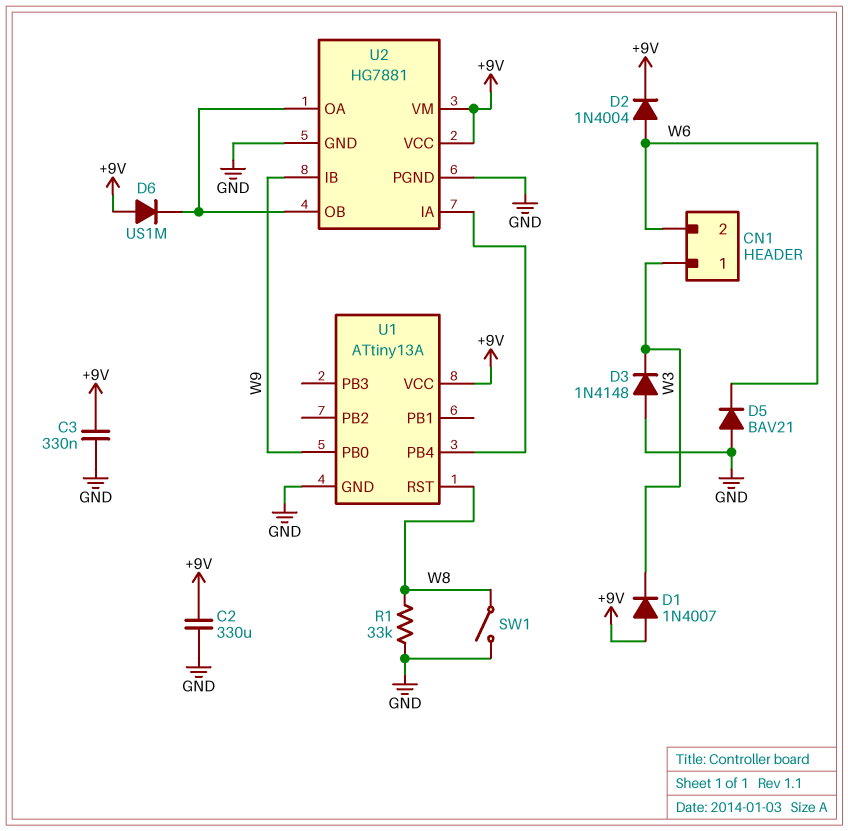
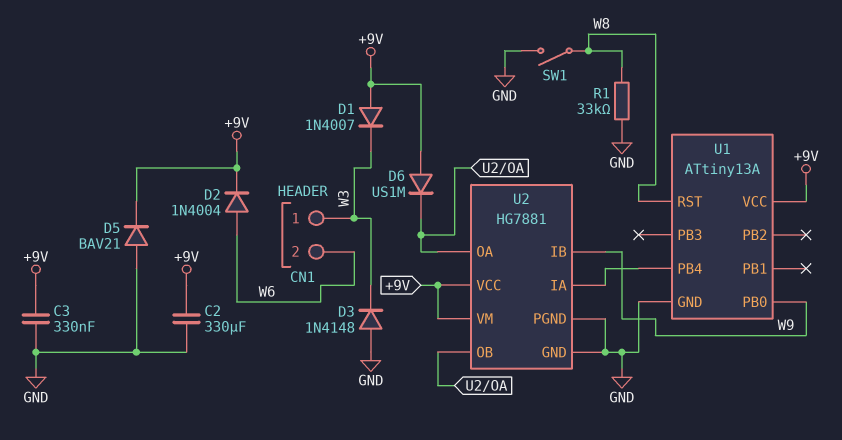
D5: diode BAV21 (A GND, K W6) -> diode BAV21 (A GND, K +9V)

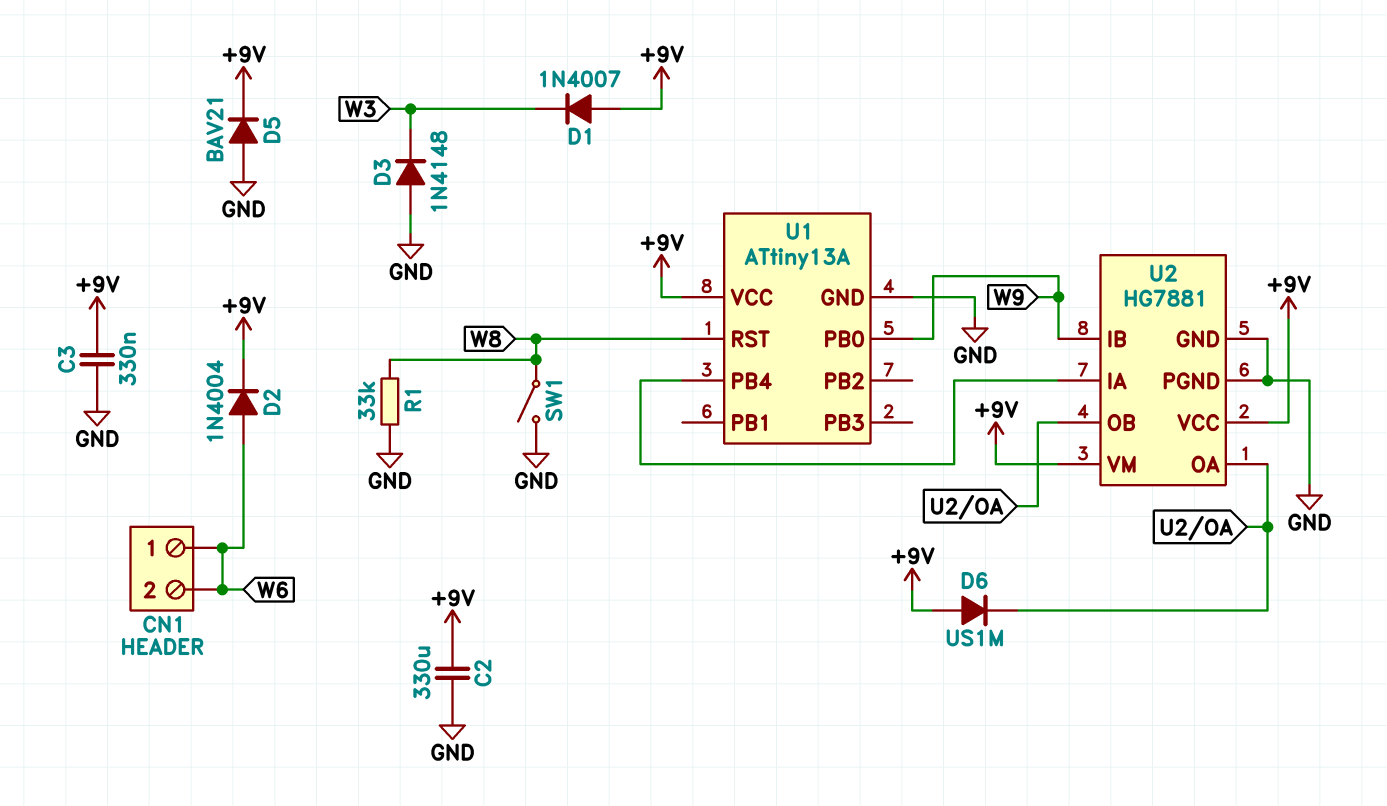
CN1 pin 1: W3 -> W6

